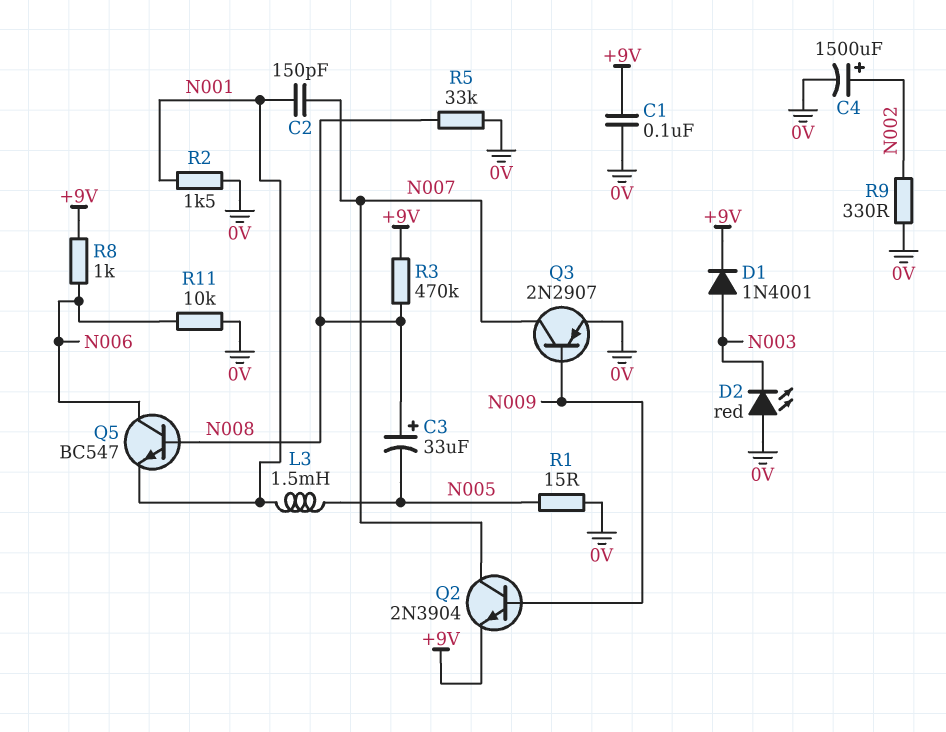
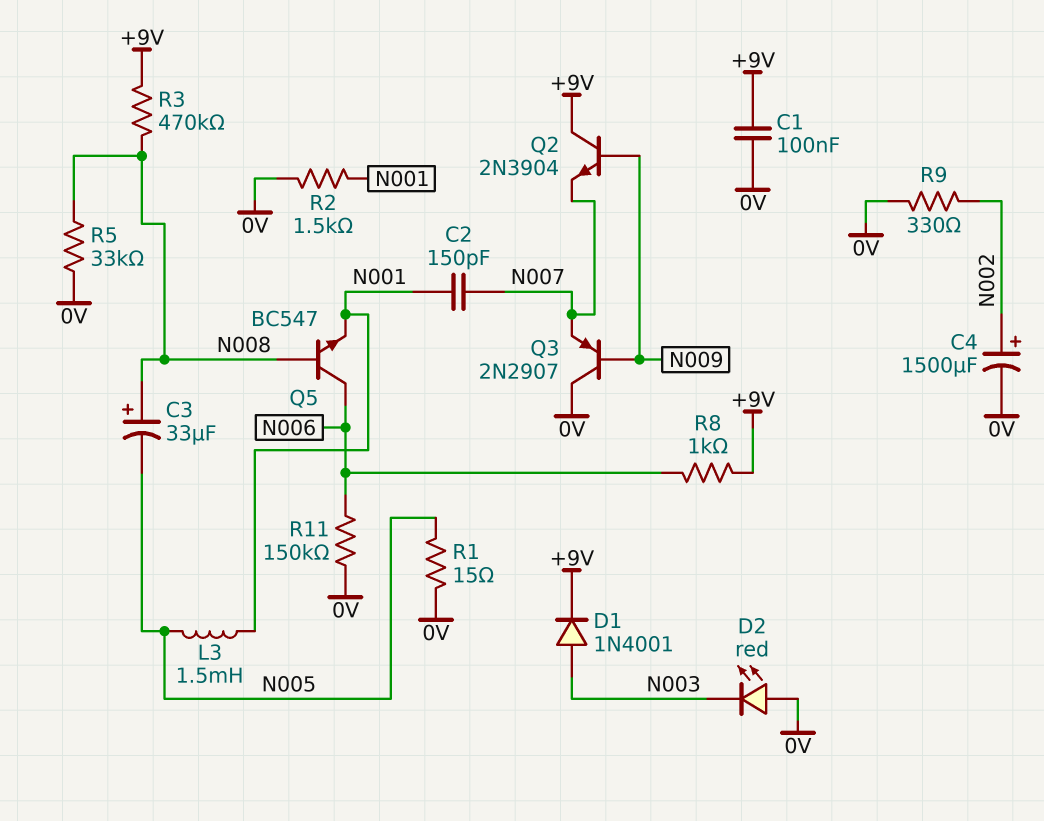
Q2: NPN 2N3904 (B N009, C N007, E +9V) -> NPN 2N3904 (B N009, C +9V, E N007)
Q3: PNP 2N2907 (B N009, C N007, E 0V) -> PNP 2N2907 (B N009, C 0V, E N007)
R11: 10k (0V, N006) -> 150k (0V, N006)

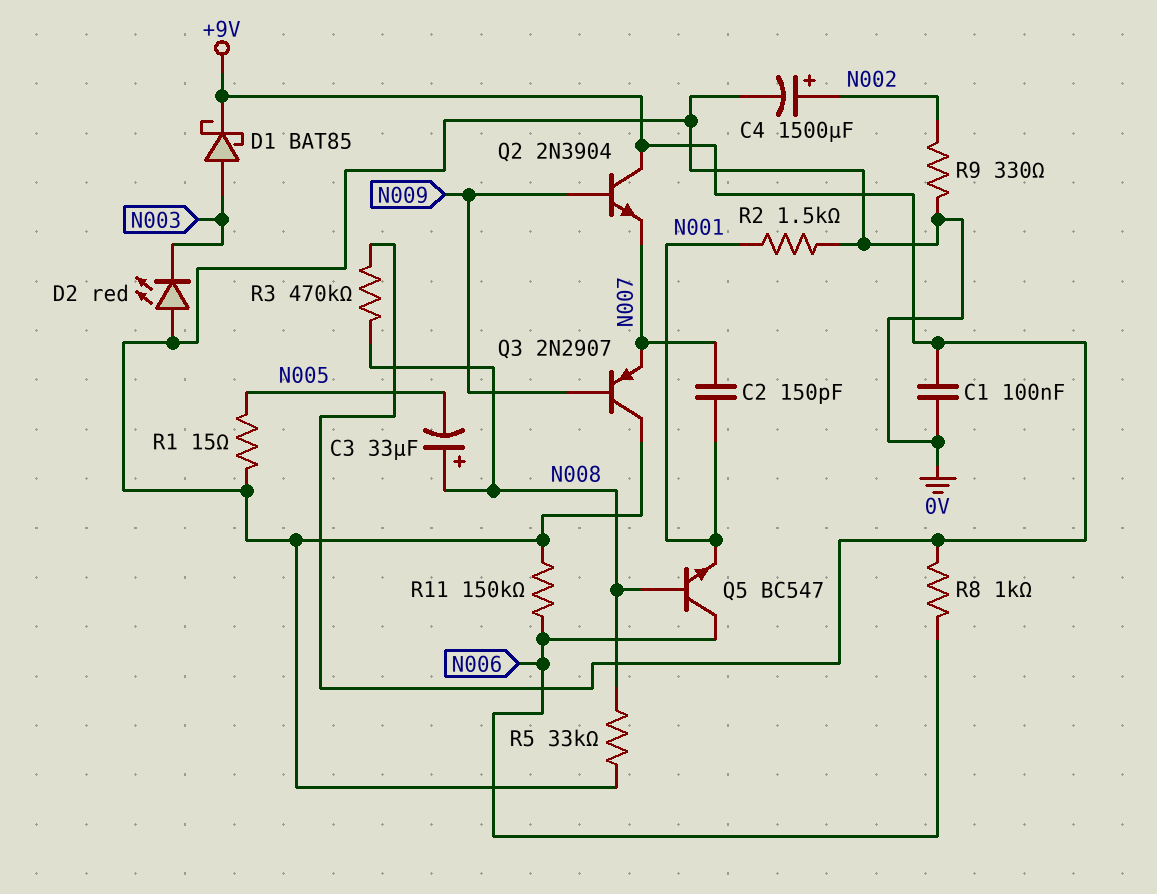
D1: diode 1N4001 (A N003, K +9V) -> schottky BAT85 (A N003, K +9V)
L3: 1.5mH (N001, N005) -> none

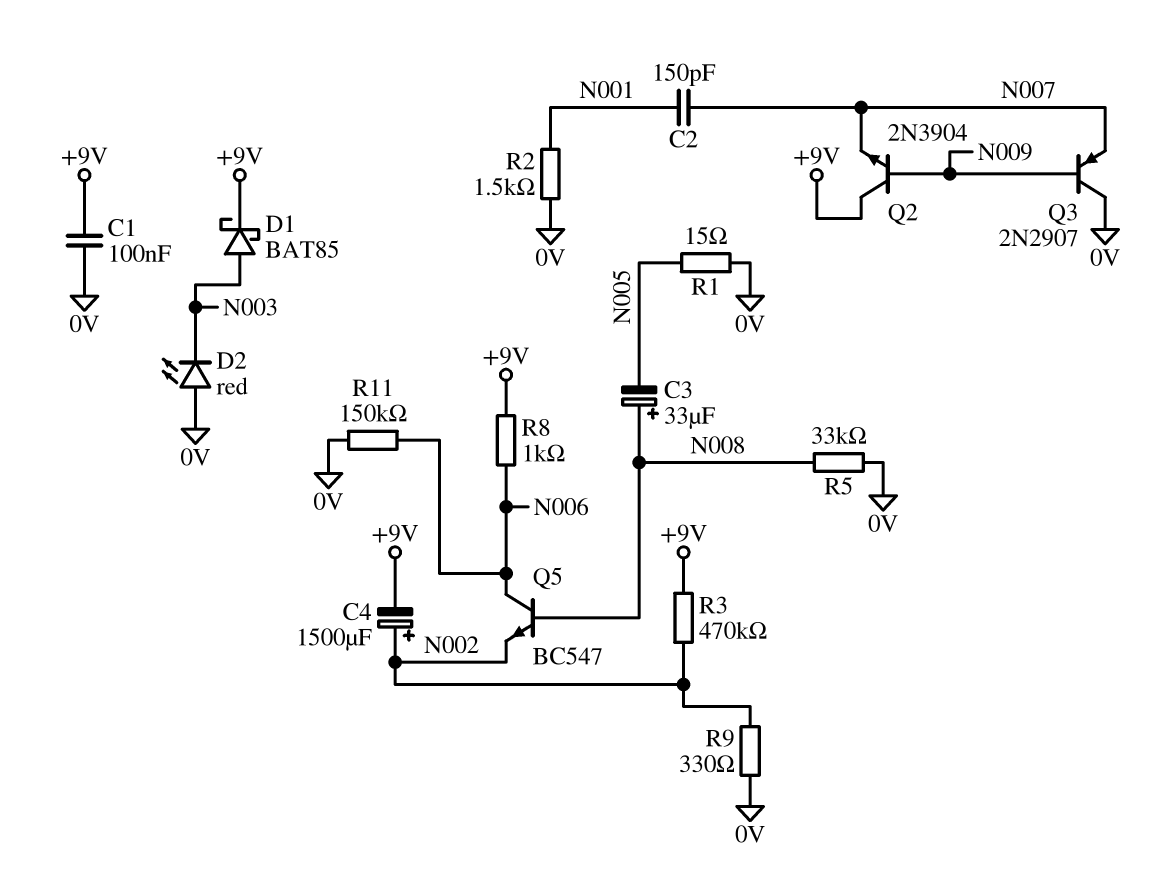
C4: 1500uF (plus N002, minus 0V) -> 1500uF (plus N002, minus +9V)
Q5: NPN BC547 (B N008, C N006, E N001) -> NPN BC547 (B N008, C N006, E N002)
R3: 470k (+9V, N008) -> 470k (+9V, N002)

